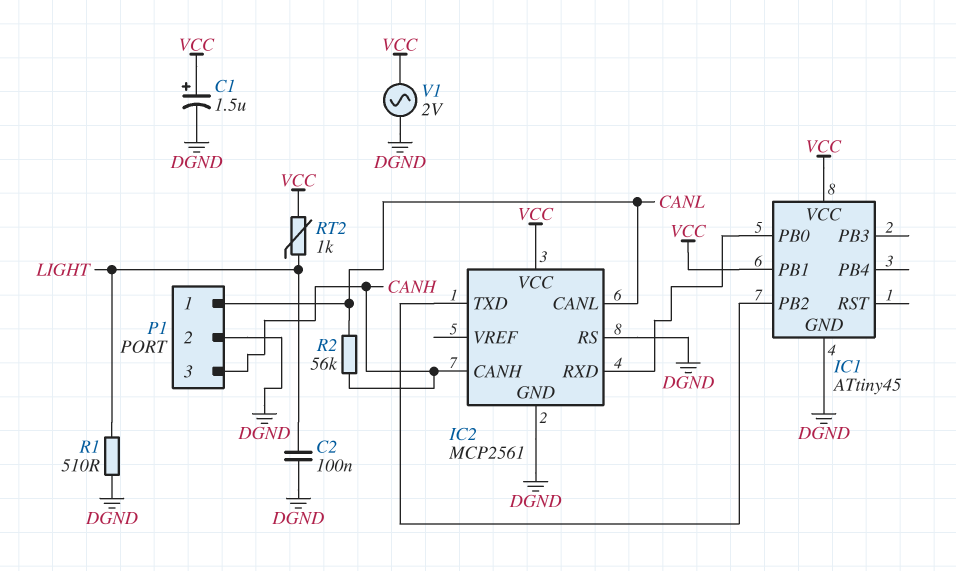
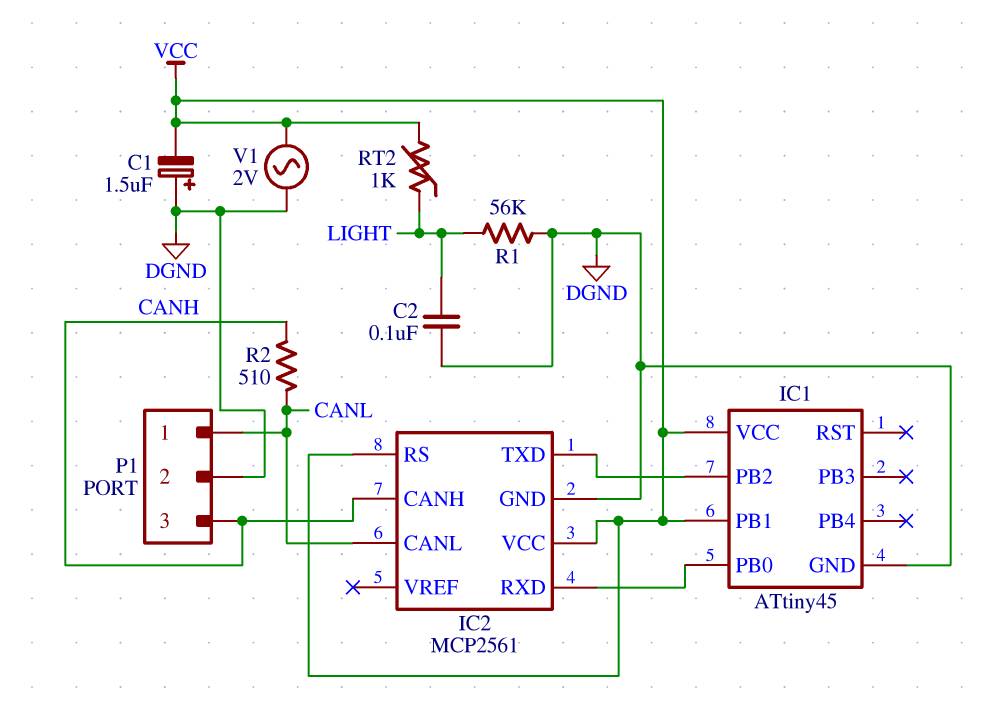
C1: 1.5uF (plus VCC, minus DGND) -> 1.5uF (plus DGND, minus VCC)
IC2 pin RS: DGND -> VCC
R1: 510 (DGND, LIGHT) -> 56k (DGND, LIGHT)
R2: 56k (CANH, CANL) -> 510 (CANH, CANL)

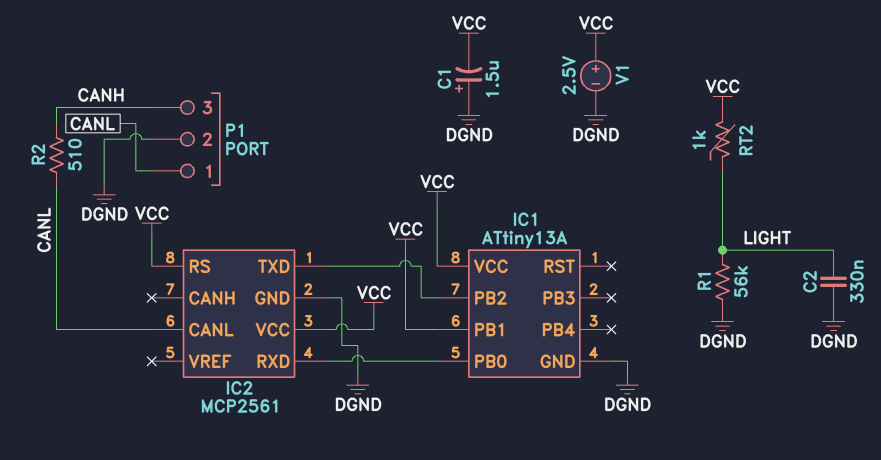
C2: 100nF (DGND, LIGHT) -> 330nF (DGND, LIGHT)
IC1: ATtiny45 -> ATtiny13A
IC2 pin CANH: CANH -> none
V1: AC 2V (DGND, VCC) -> 2.5V (plus VCC, minus DGND)

